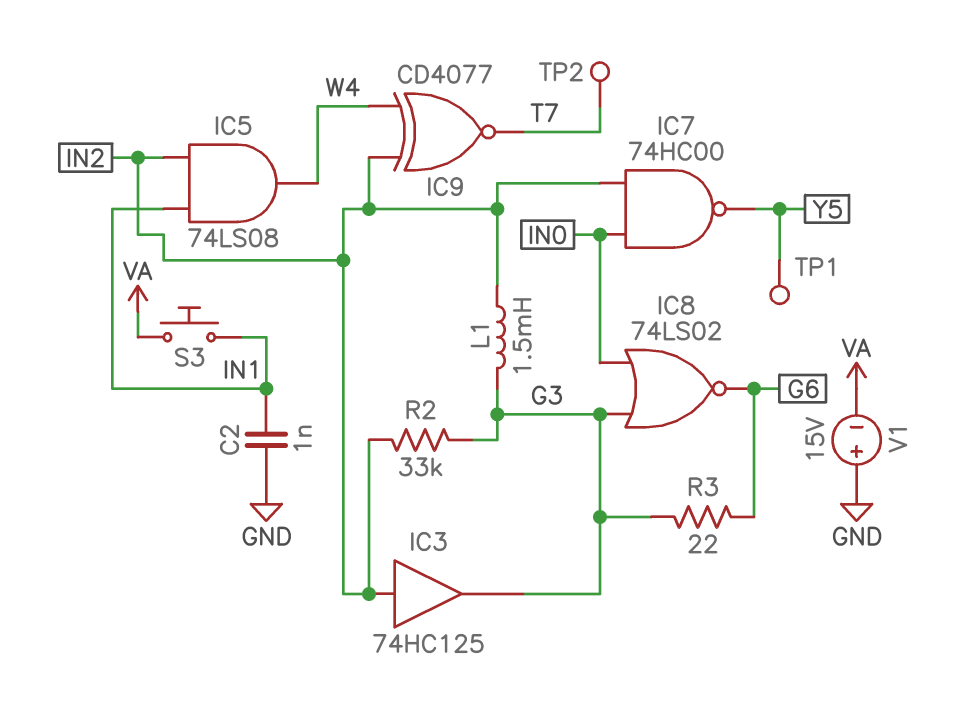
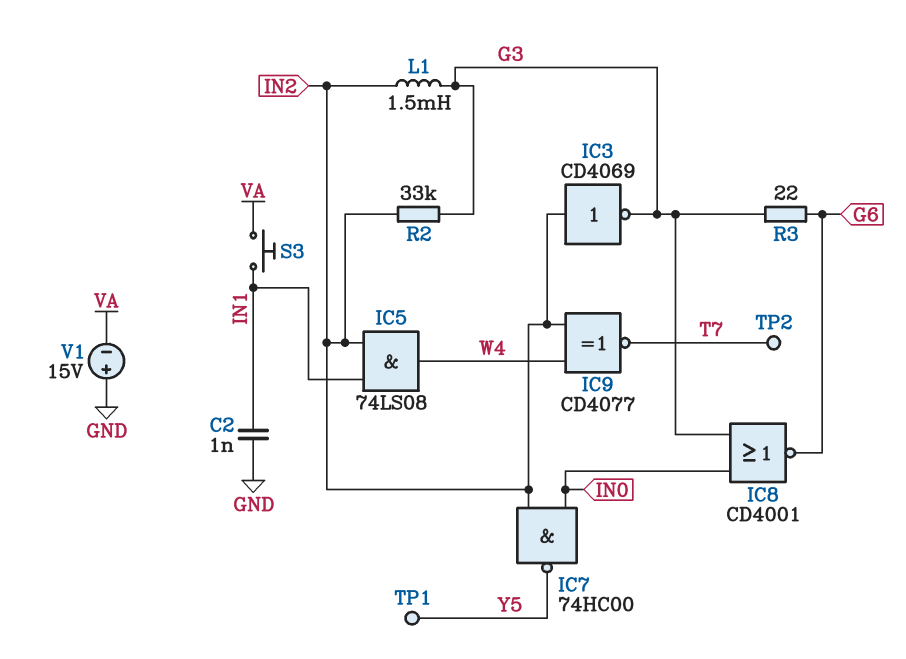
IC3: buffer 74HC125 (in IN2, out G3) -> NOT CD4069 (in IN2, out G3)
IC8: NOR 74LS02 (in G3, in IN0, out G6) -> NOR CD4001 (in G3, in IN0, out G6)

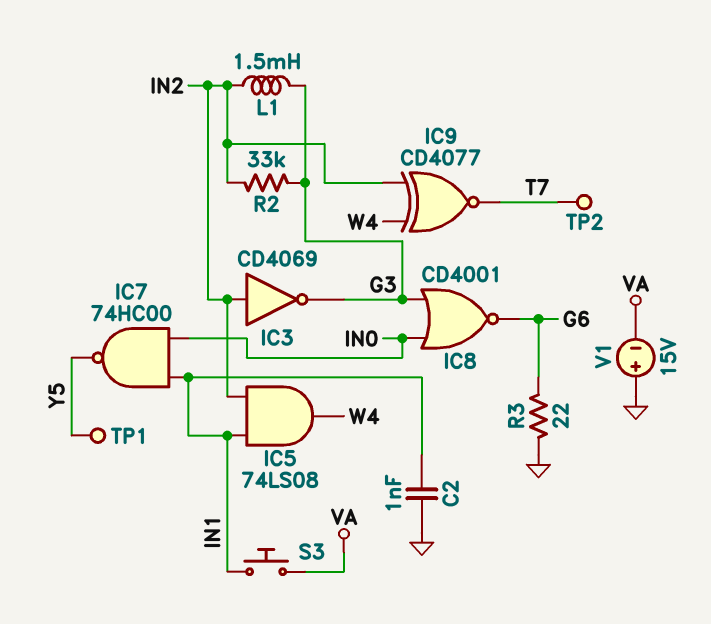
IC7: NAND 74HC00 (in IN0, in IN2, out Y5) -> NAND 74HC00 (in IN0, in IN1, out Y5)
R3: 22 (G3, G6) -> 22 (G6, GND)

